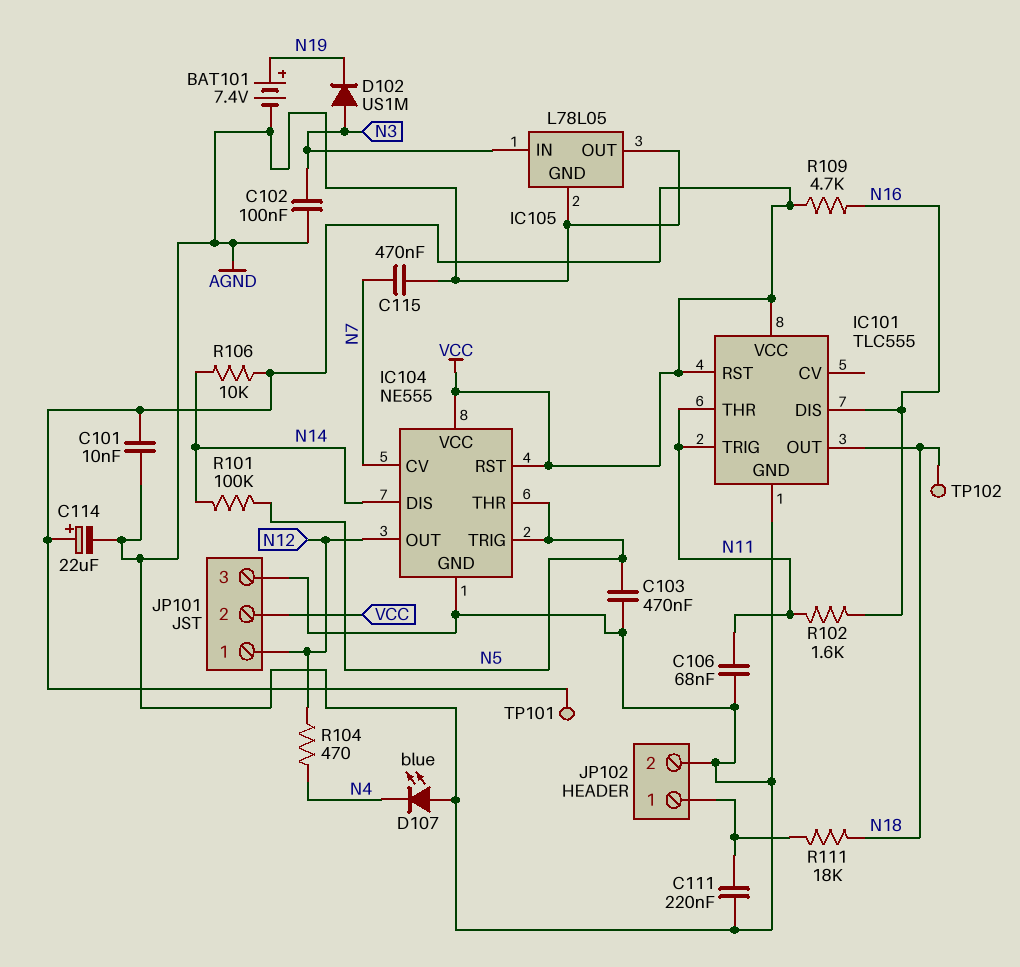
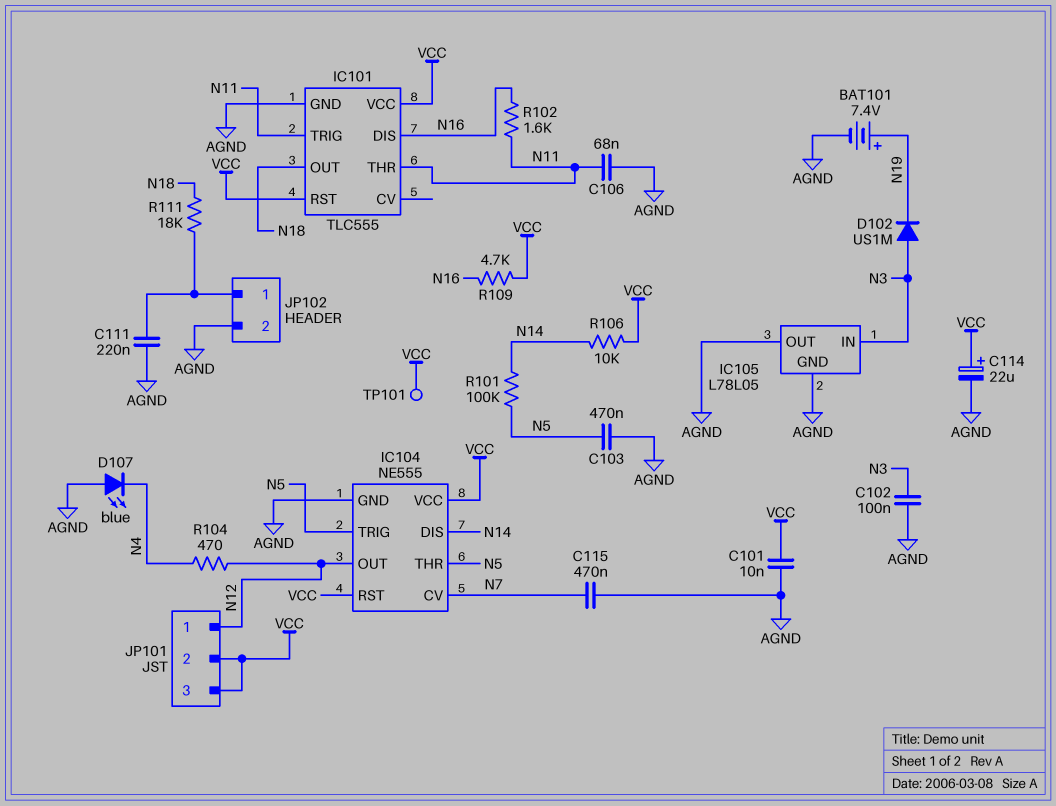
JP101 pin 3: AGND -> VCC
TP102: test point (N18) -> none

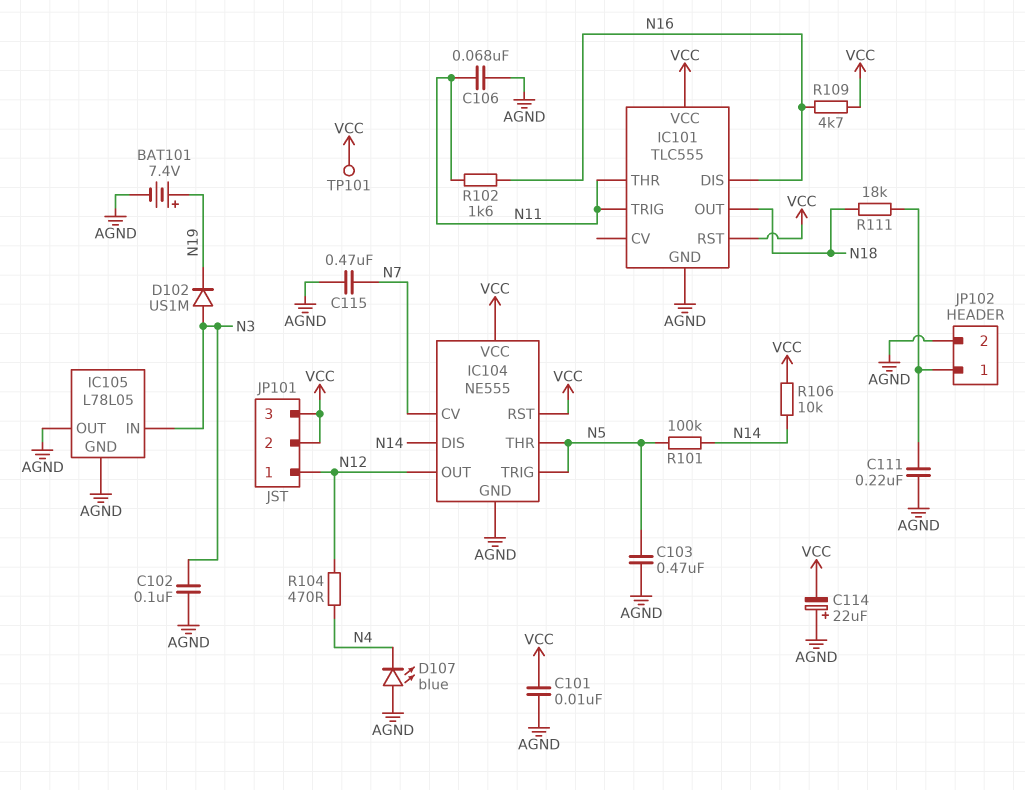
C114: 22uF (plus VCC, minus AGND) -> 22uF (plus AGND, minus VCC)

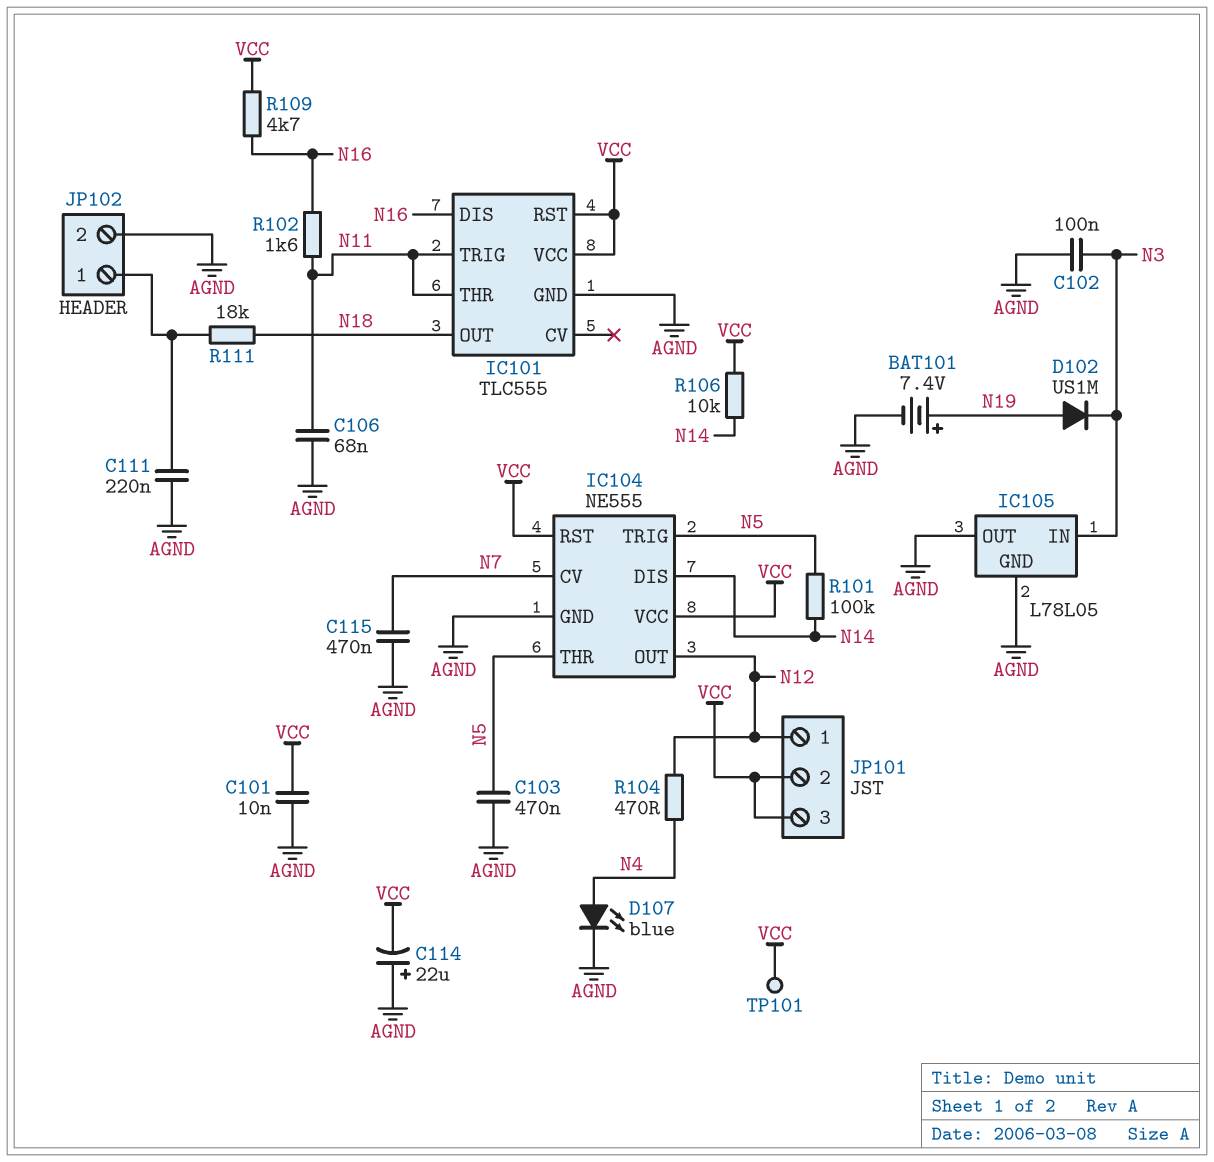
D102: diode US1M (A N3, K N19) -> diode US1M (A N19, K N3)
D107: LED blue (A AGND, K N4) -> LED blue (A N4, K AGND)

